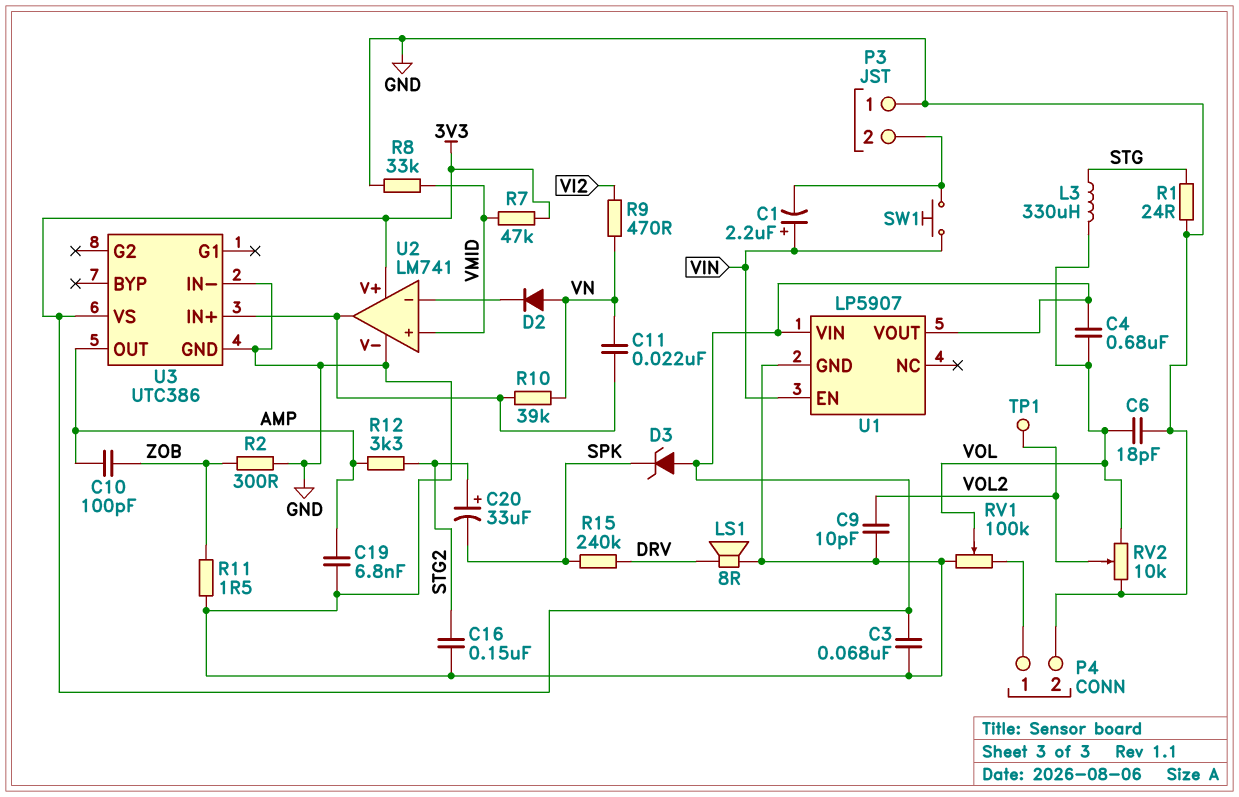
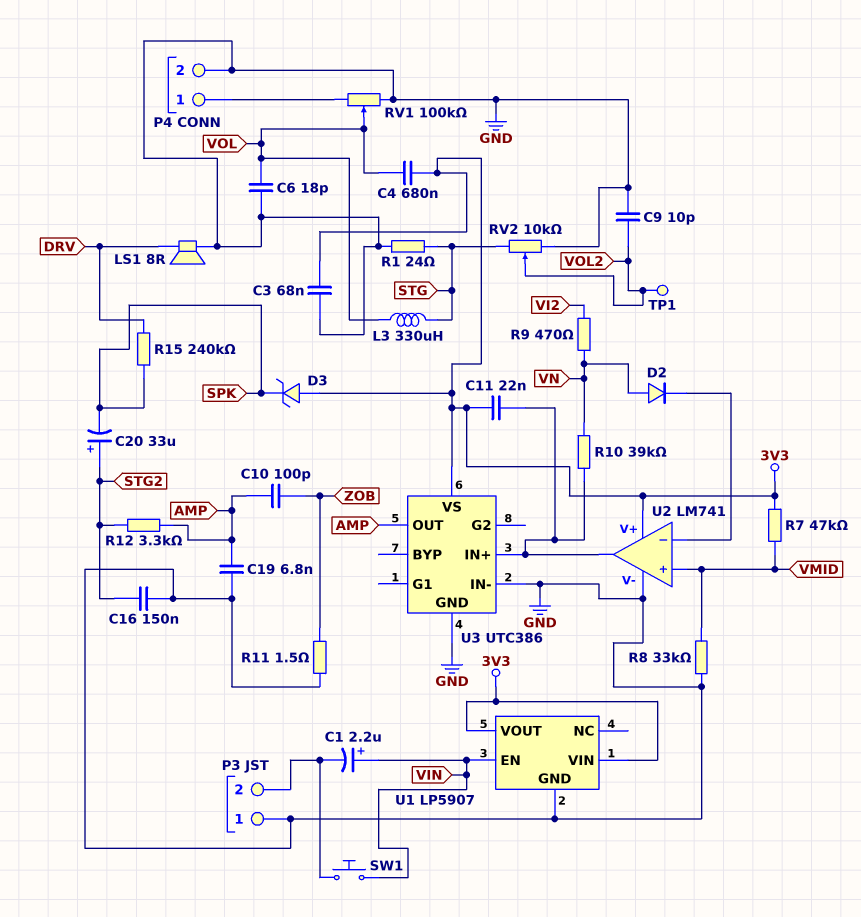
C11: 22nF (U2/out, VN) -> 22nF (3V3, U2/out)
R2: 300 (GND, ZOB) -> none
RV2: 10k (GND, VOL, wiper VOL2) -> 10k (GND, STG, wiper VOL2)

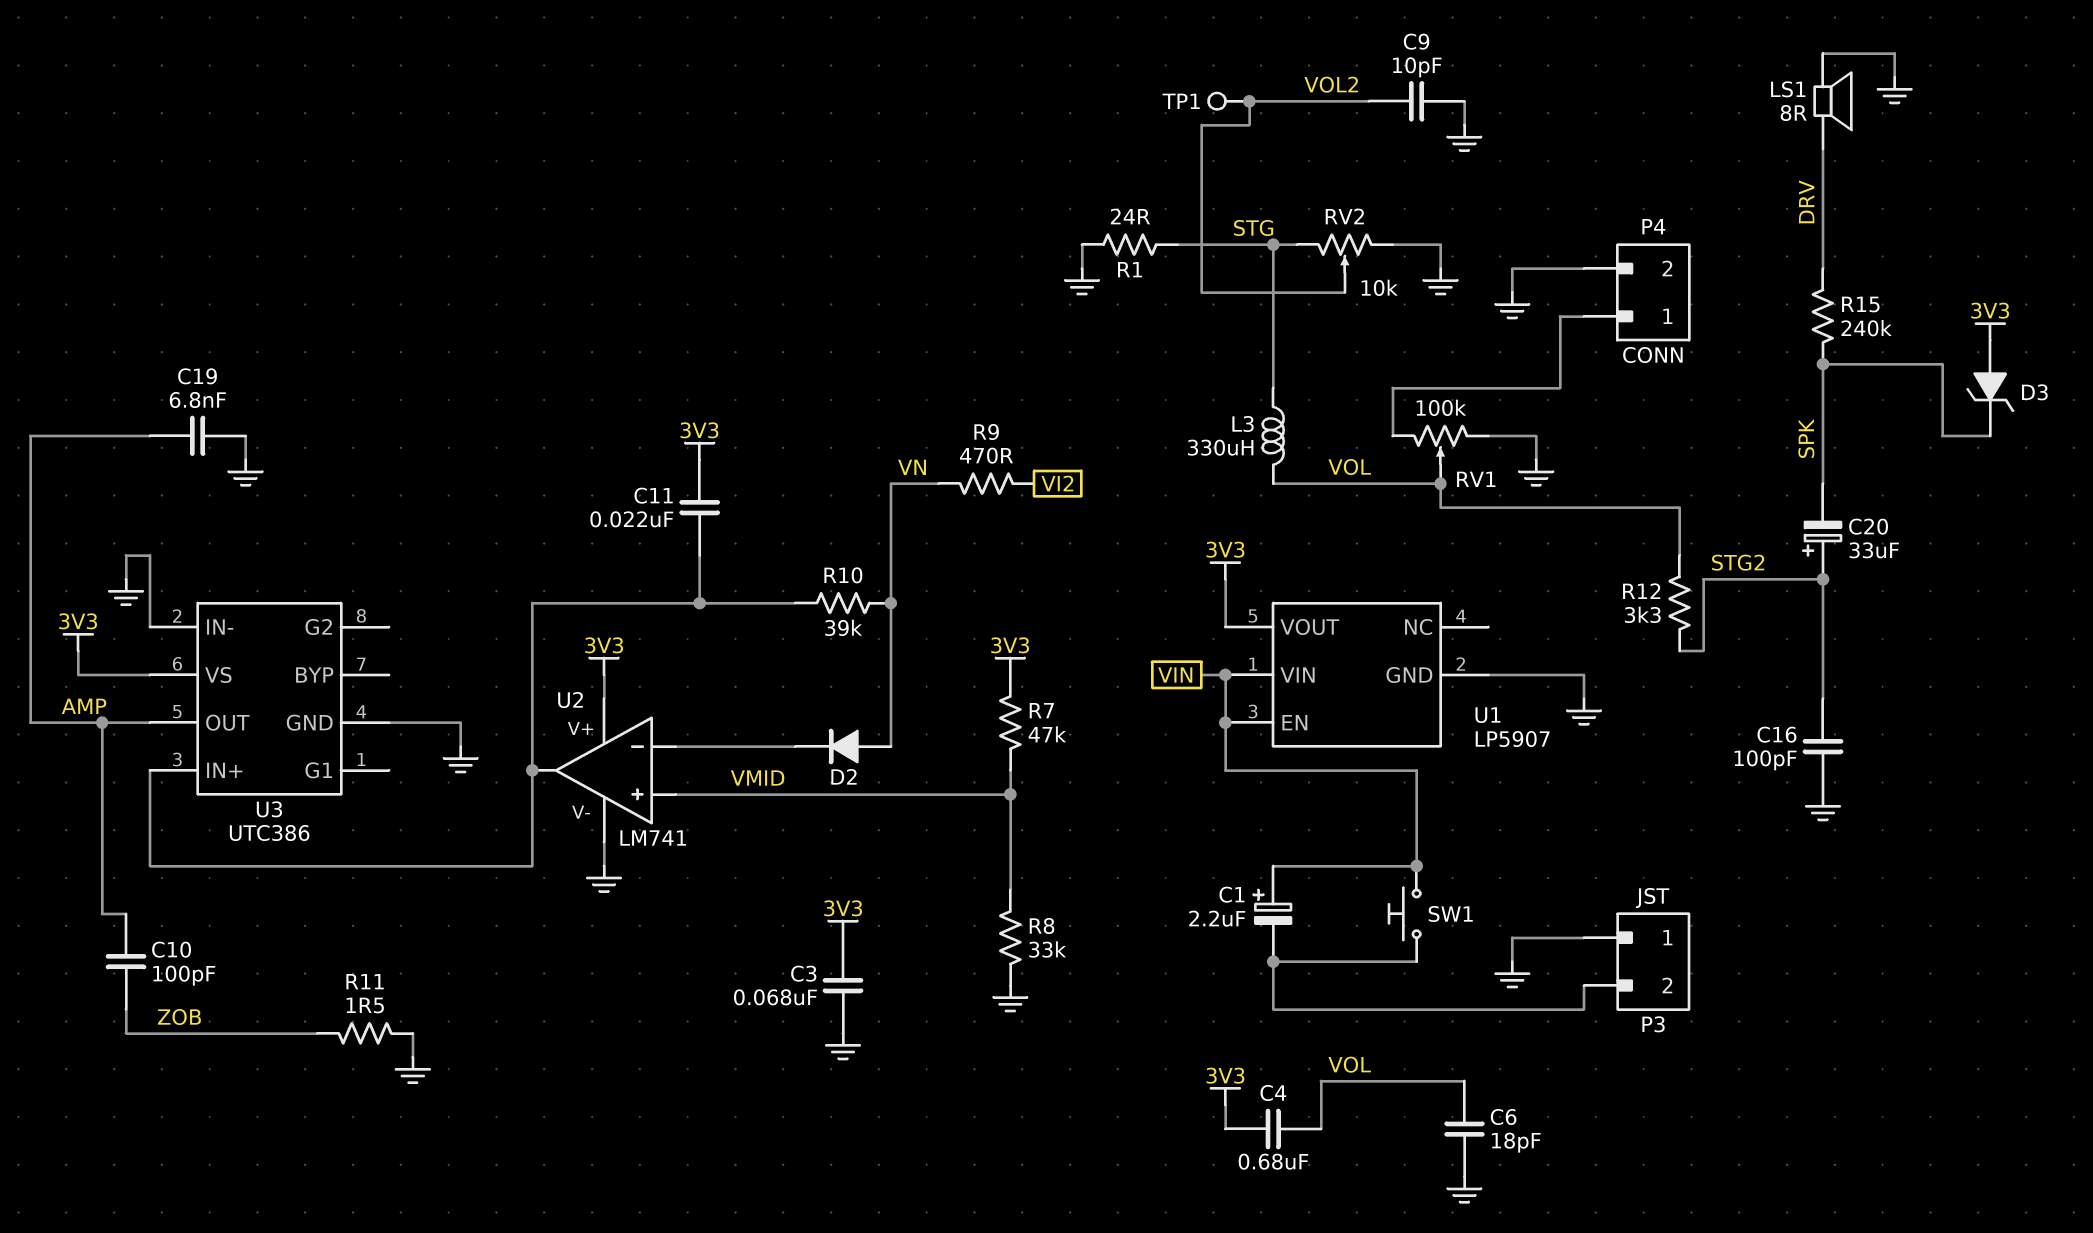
C16: 150nF (GND, STG2) -> 100pF (GND, STG2)
R12: 3.3k (AMP, STG2) -> 3.3k (STG2, VOL)
U1 pin VIN: 3V3 -> VIN

